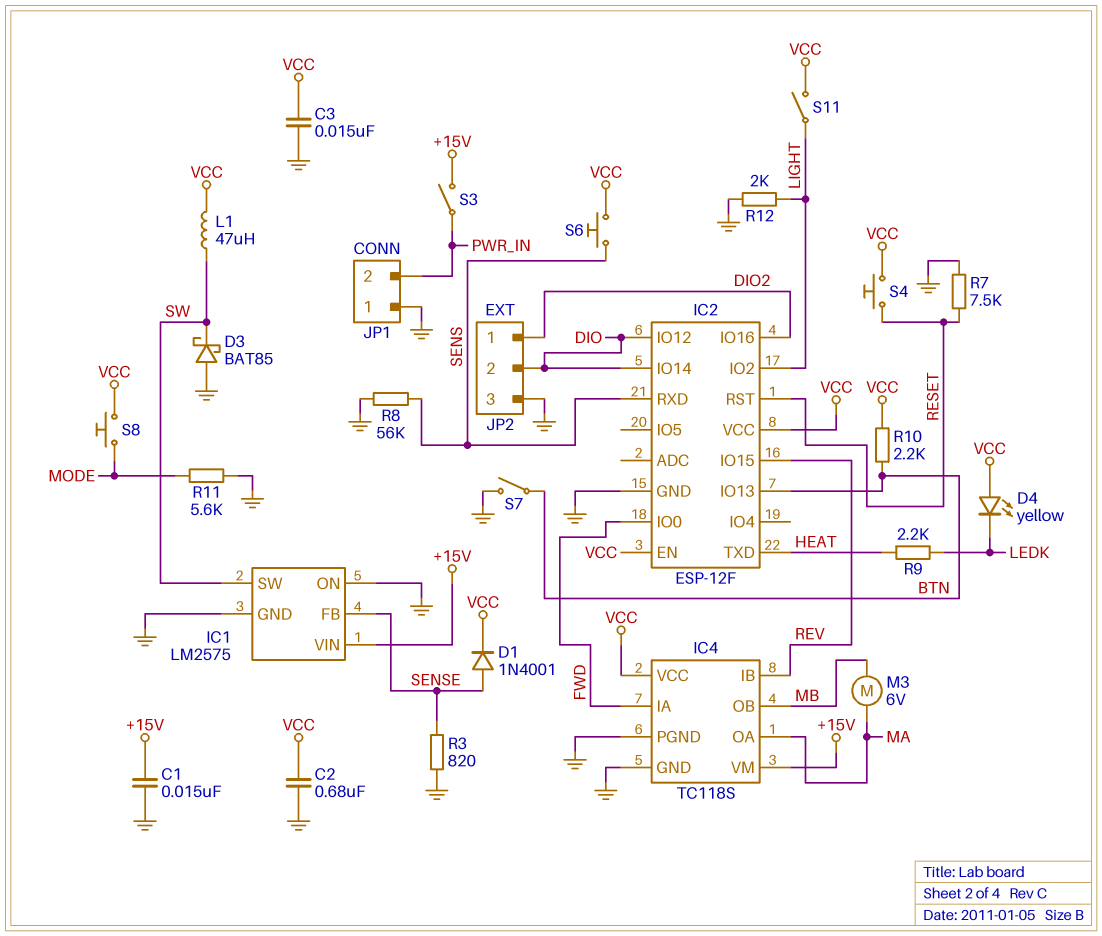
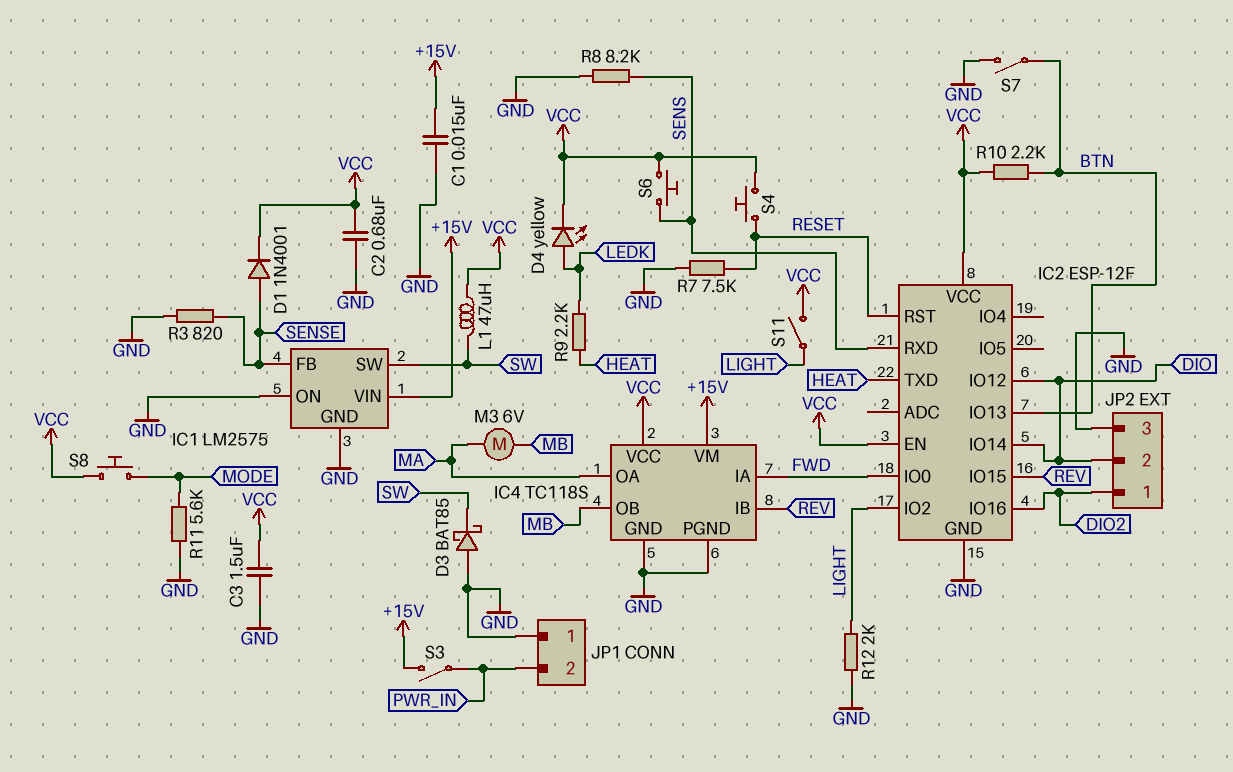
C3: 15nF (GND, VCC) -> 1.5uF (GND, VCC)
D4: LED yellow (A VCC, K LEDK) -> LED yellow (A LEDK, K VCC)
R8: 56k (GND, SENS) -> 8.2k (GND, SENS)

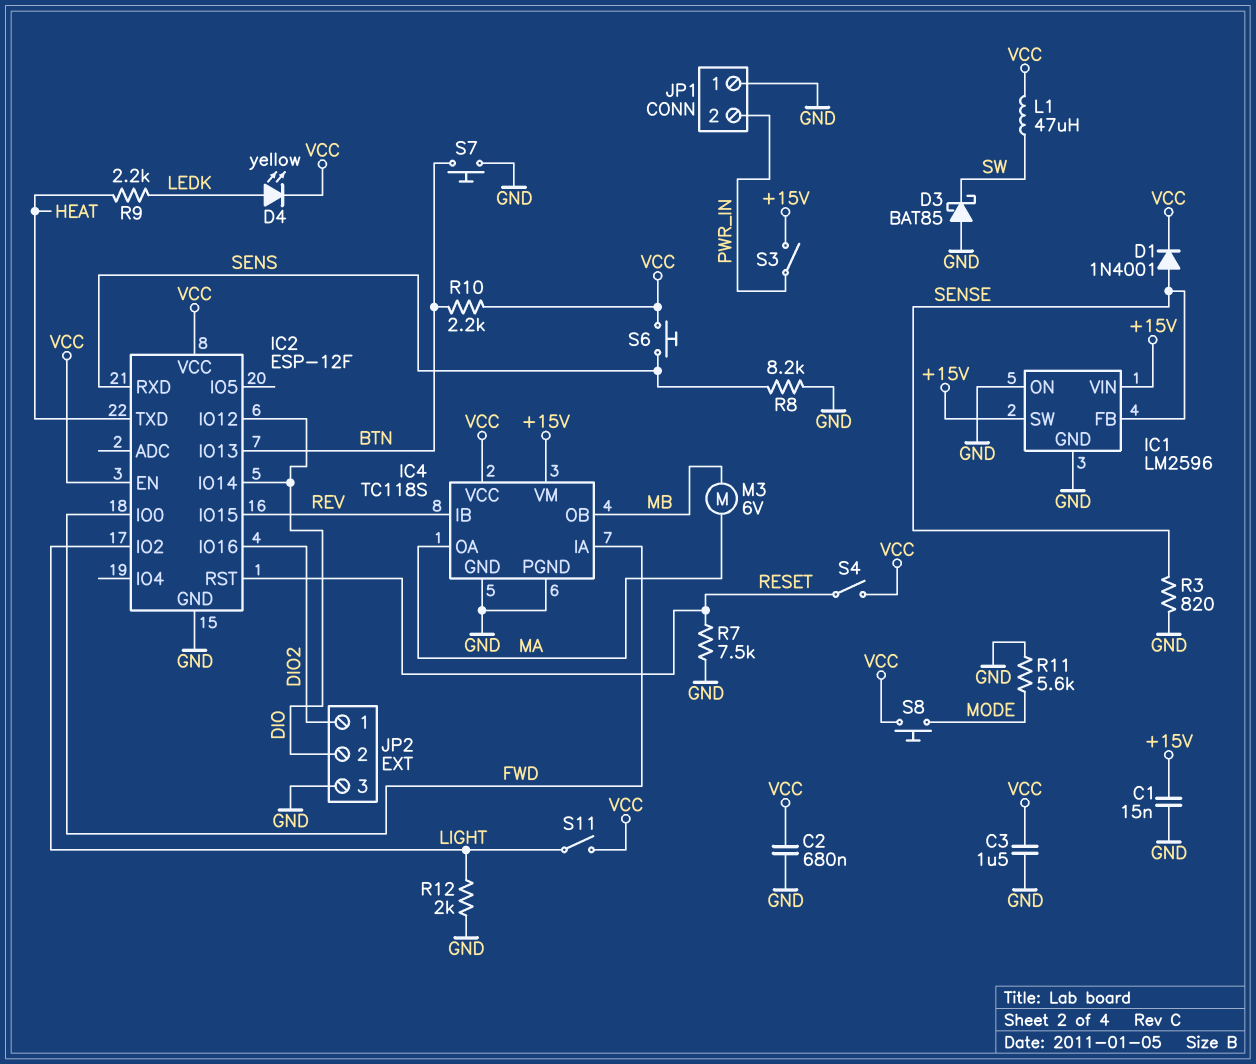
IC1: LM2575 -> LM2596
IC1 pin SW: SW -> +15V
S4: button (RESET, VCC) -> switch (RESET, VCC)
S7: switch (BTN, GND) -> button (BTN, GND)

